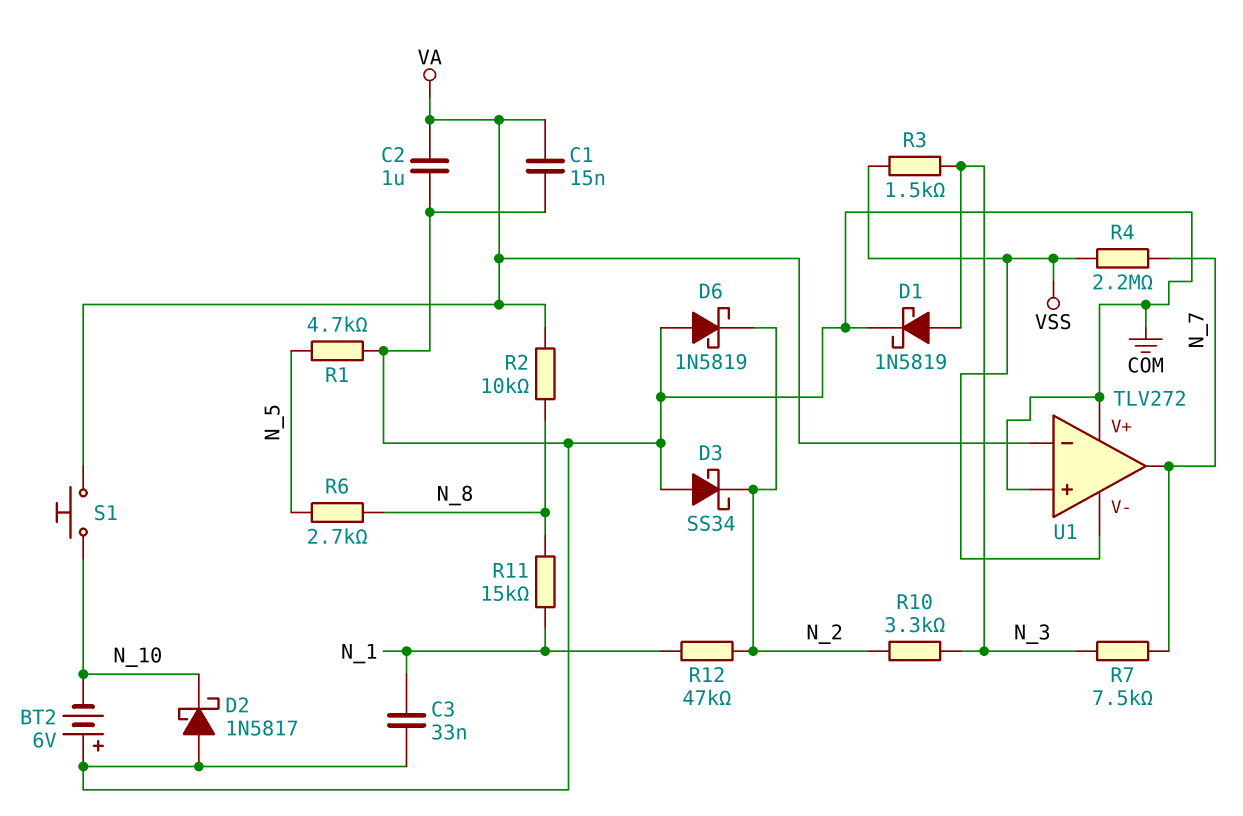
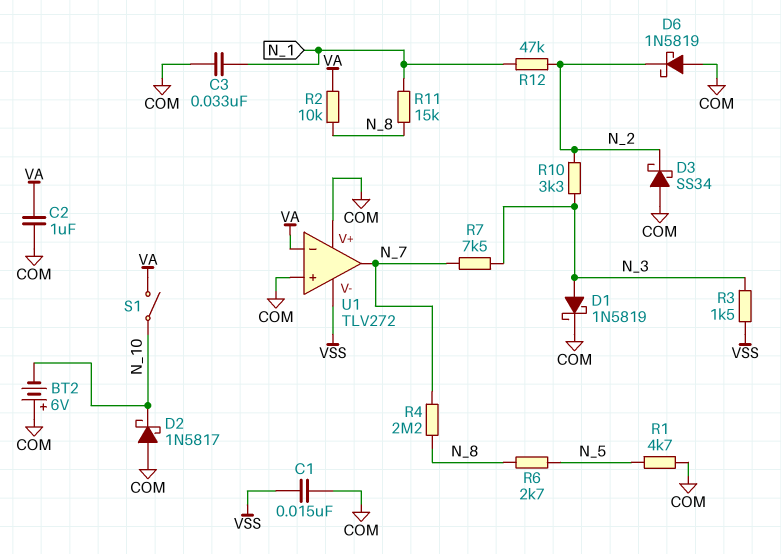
C1: 15nF (COM, VA) -> 15nF (COM, VSS)
R4: 2.2M (N_7, VSS) -> 2.2M (N_7, N_8)
S1: button (N_10, VA) -> switch (N_10, VA)

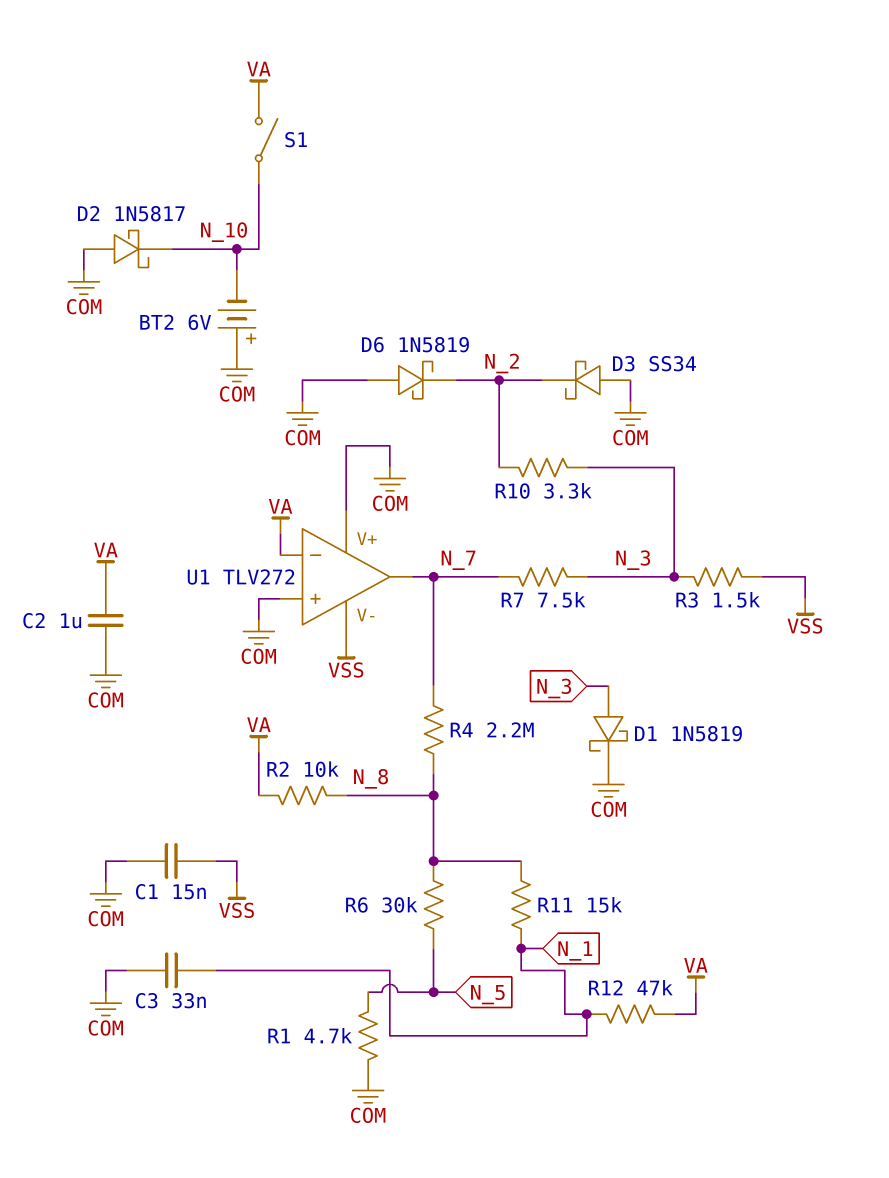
R6: 2.7k (N_5, N_8) -> 30k (N_5, N_8)
R12: 47k (N_1, N_2) -> 47k (N_1, VA)

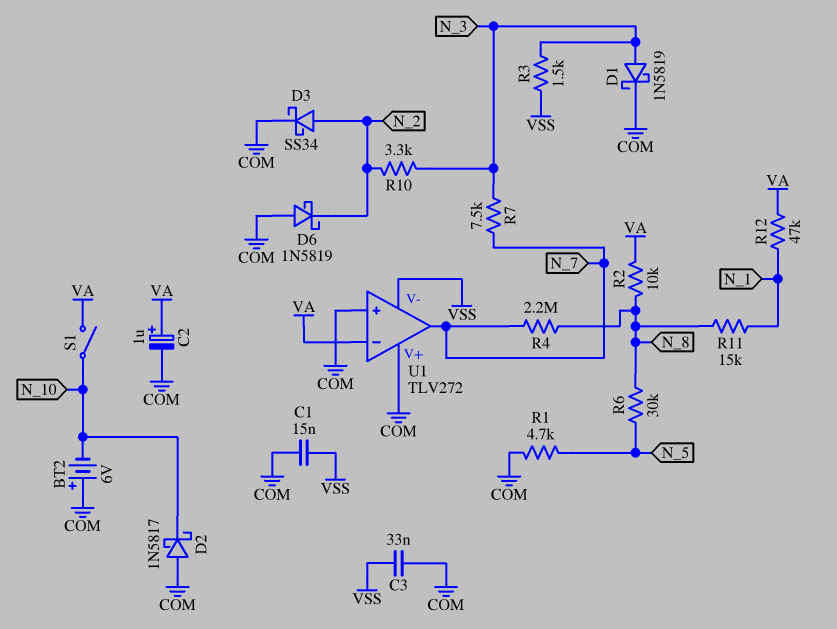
C2: 1uF (COM, VA) -> 1uF (plus VA, minus COM)
C3: 33nF (COM, N_1) -> 33nF (COM, VSS)
D3: schottky SS34 (A COM, K N_2) -> schottky SS34 (A N_2, K COM)

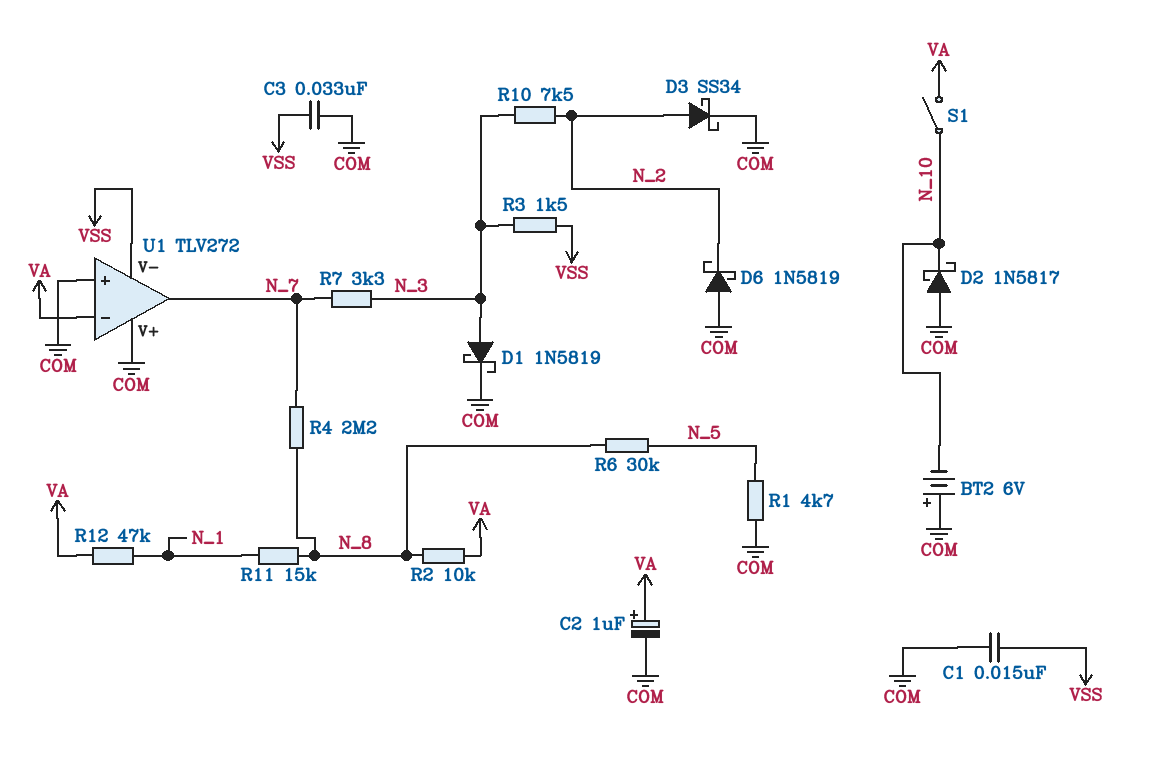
R7: 7.5k (N_3, N_7) -> 3.3k (N_3, N_7)
R10: 3.3k (N_2, N_3) -> 7.5k (N_2, N_3)

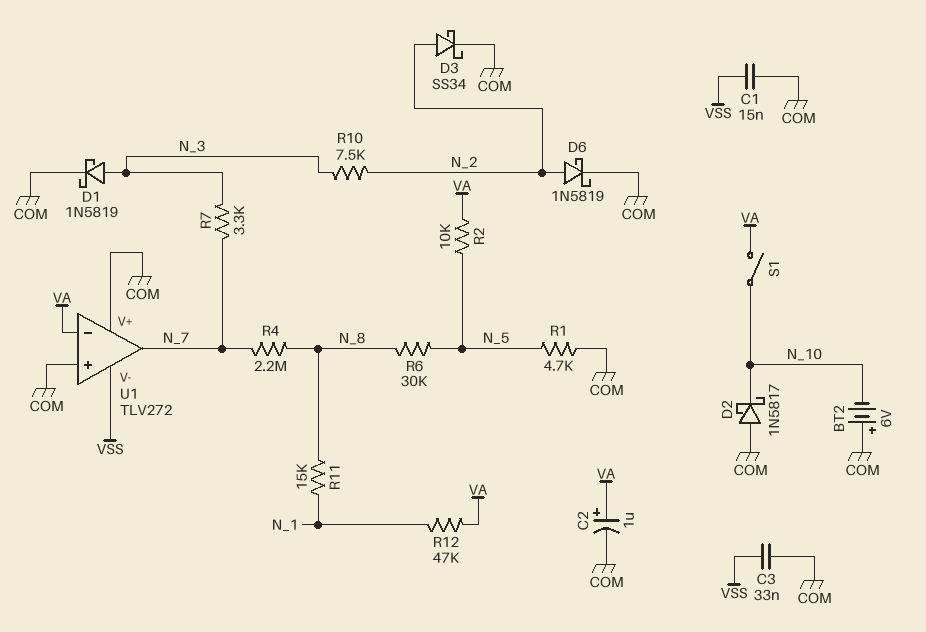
D6: schottky 1N5819 (A COM, K N_2) -> schottky 1N5819 (A N_2, K COM)
R2: 10k (N_8, VA) -> 10k (N_5, VA)
R3: 1.5k (N_3, VSS) -> none

